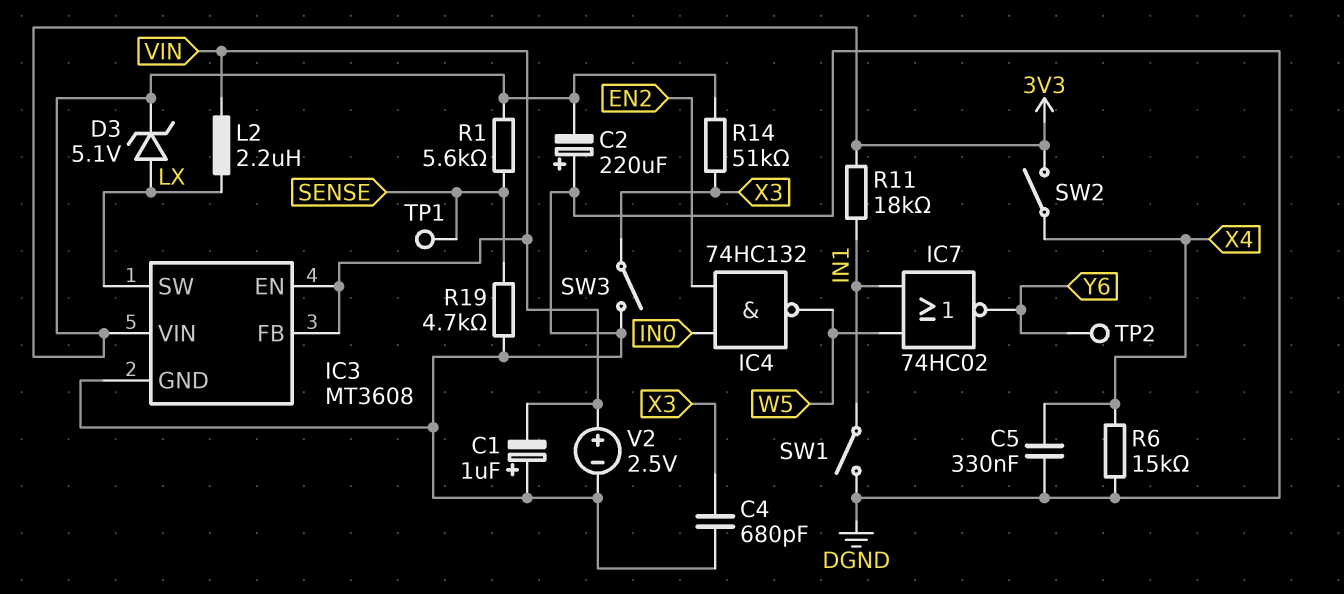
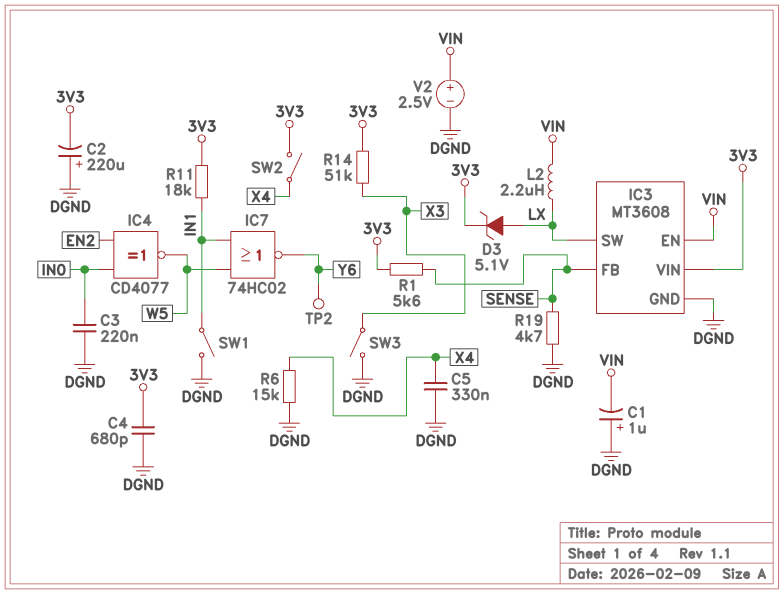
C3: none -> 220nF (DGND, IN0)
C4: 680pF (DGND, X3) -> 680pF (3V3, DGND)
IC3 pin FB: VIN -> SENSE
IC4: NAND 74HC132 (in EN2, in IN0, out W5) -> XNOR CD4077 (in EN2, in IN0, out W5)
TP1: test point (SENSE) -> none

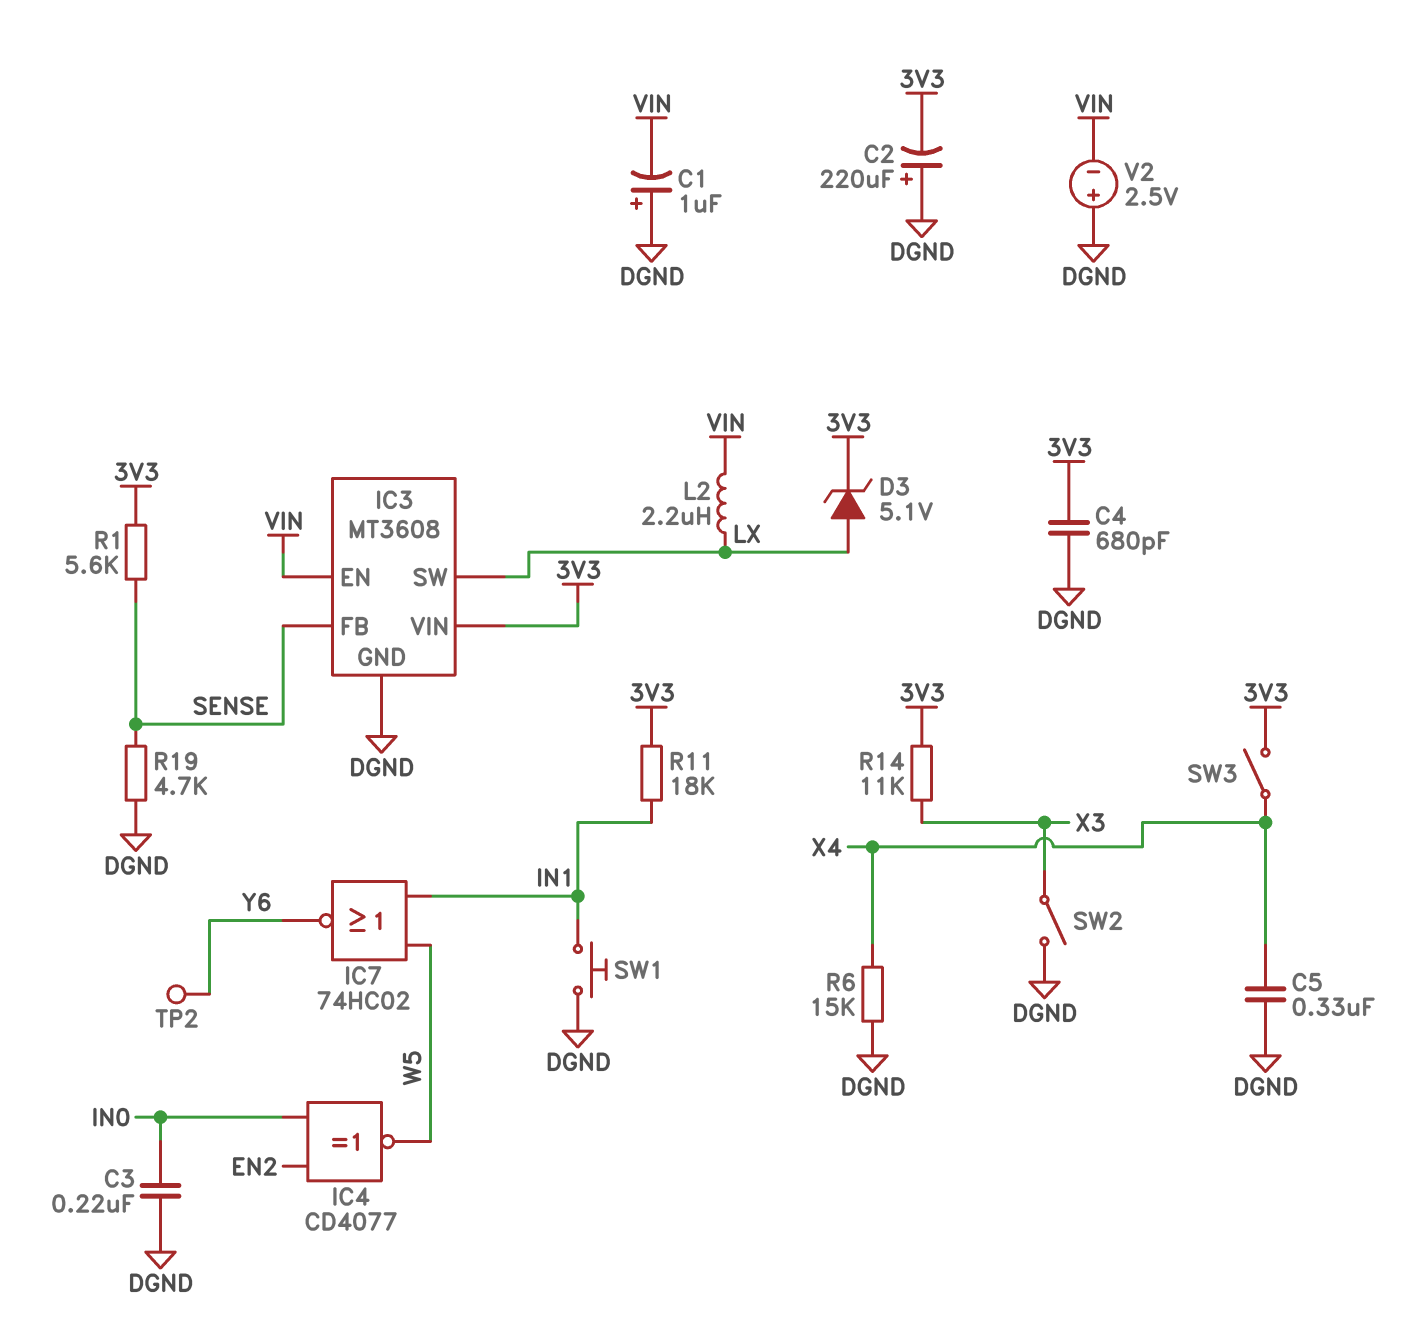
R14: 51k (3V3, X3) -> 11k (3V3, X3)
SW1: switch (DGND, IN1) -> button (DGND, IN1)
SW2: switch (3V3, X4) -> switch (DGND, X3)
SW3: switch (DGND, X3) -> switch (3V3, X4)
V2: 2.5V (plus VIN, minus DGND) -> 2.5V (plus DGND, minus VIN)

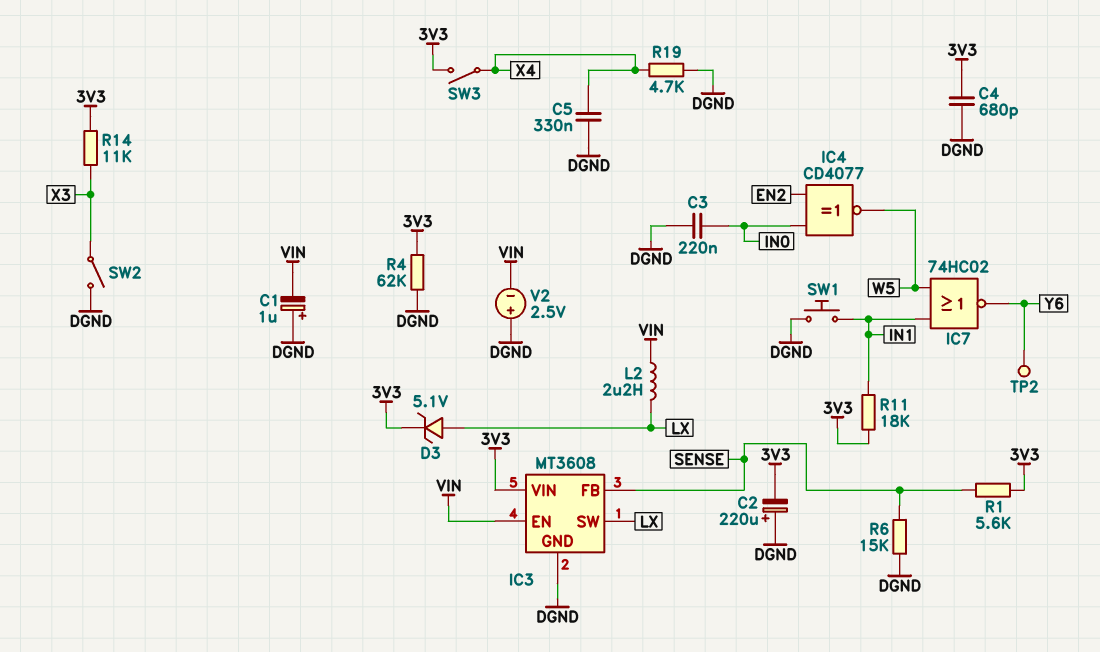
R4: none -> 62k (3V3, DGND)
R6: 15k (DGND, X4) -> 15k (DGND, SENSE)
R19: 4.7k (DGND, SENSE) -> 4.7k (DGND, X4)

